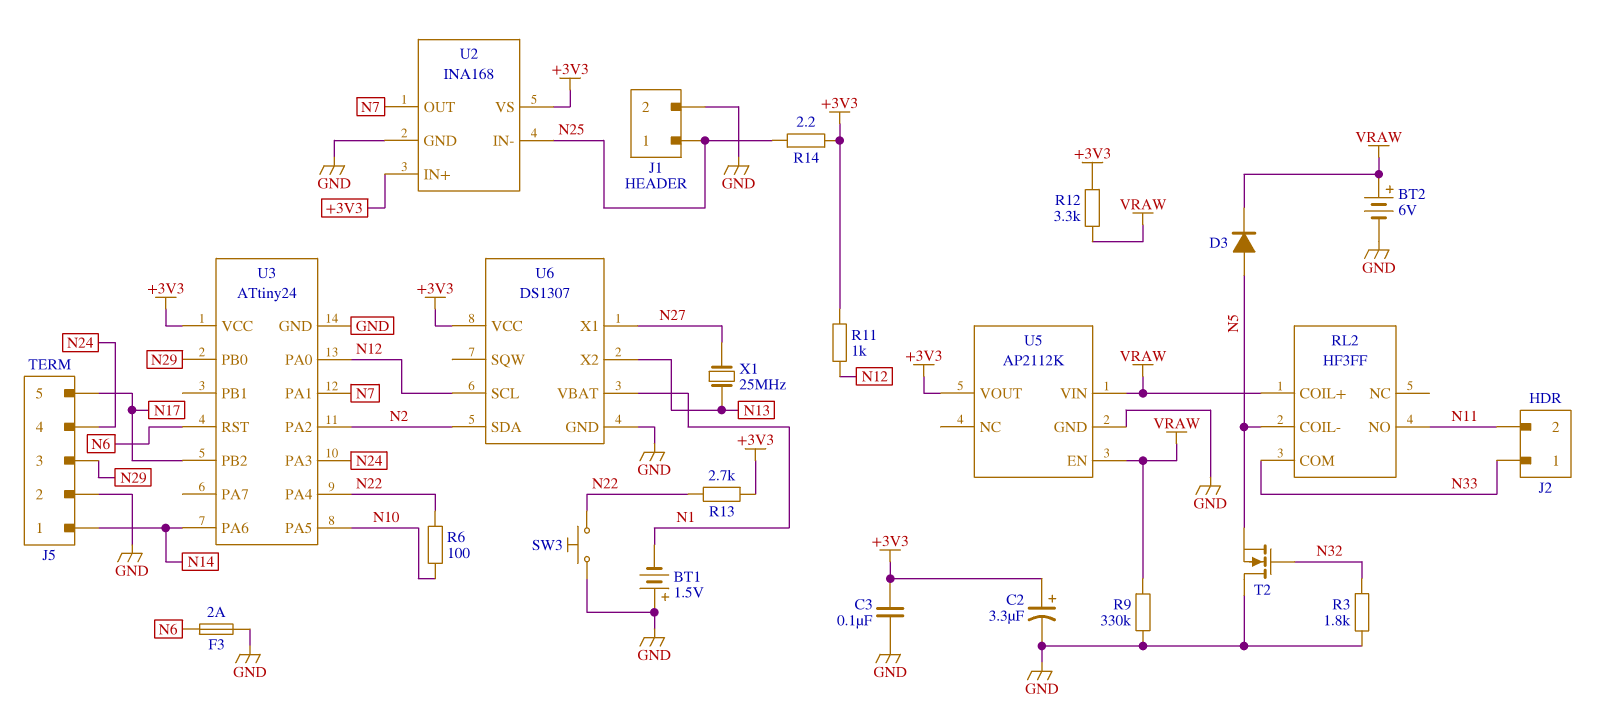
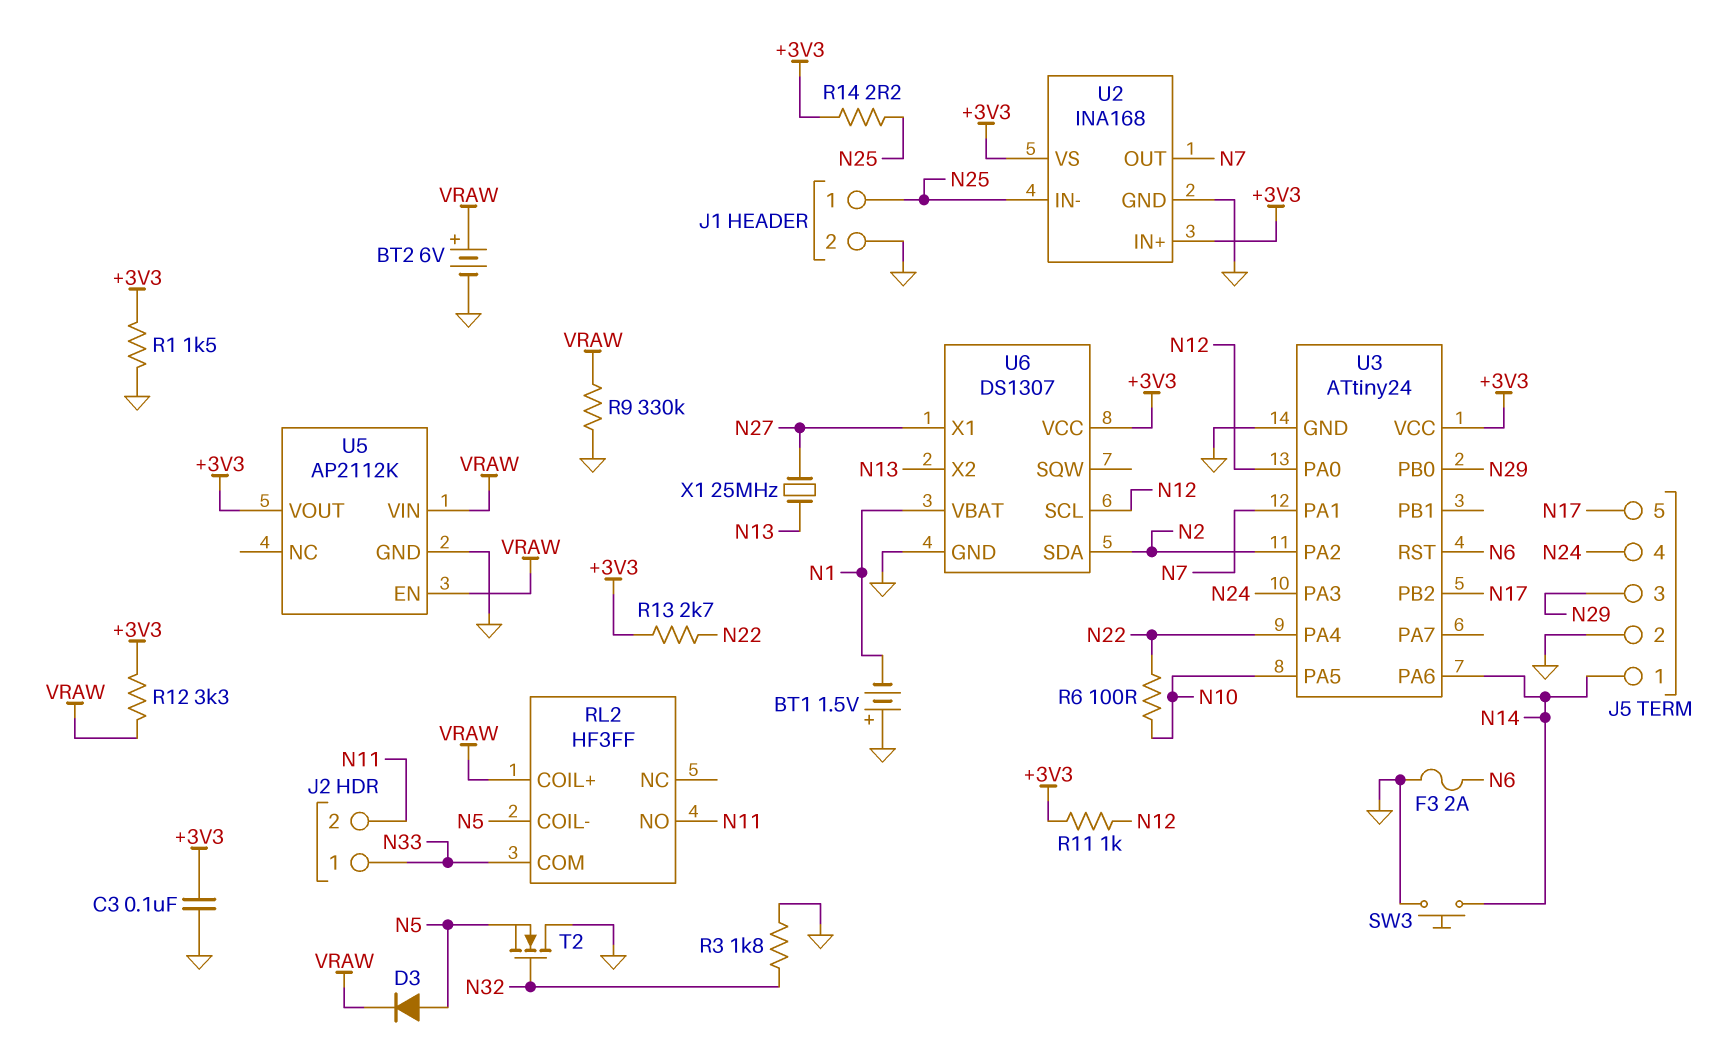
C2: 3.3uF (plus +3V3, minus GND) -> none
R1: none -> 1.5k (+3V3, GND)
SW3: button (GND, N22) -> button (GND, N14)

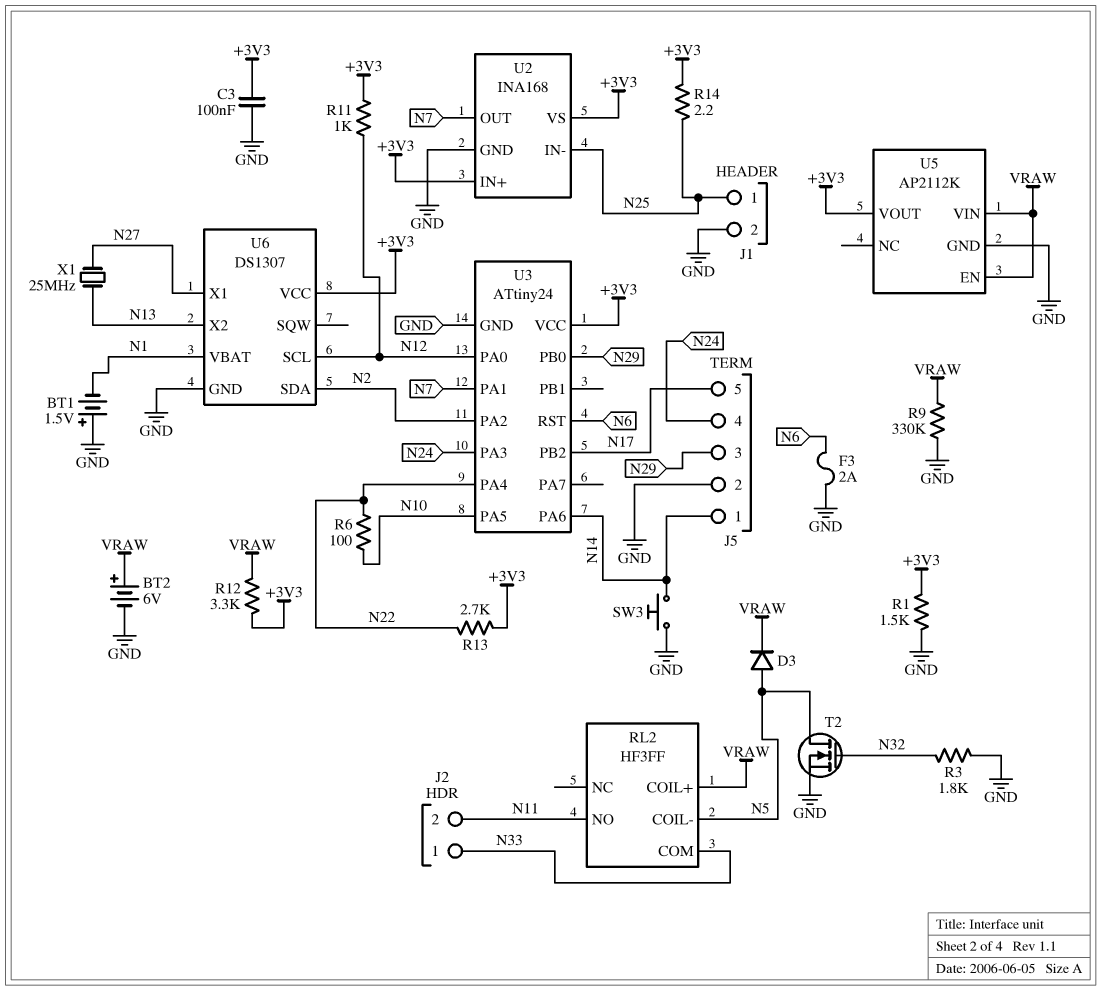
T2: NMOS (G N32, D GND, S N5) -> NMOS (G N32, D N5, S GND)

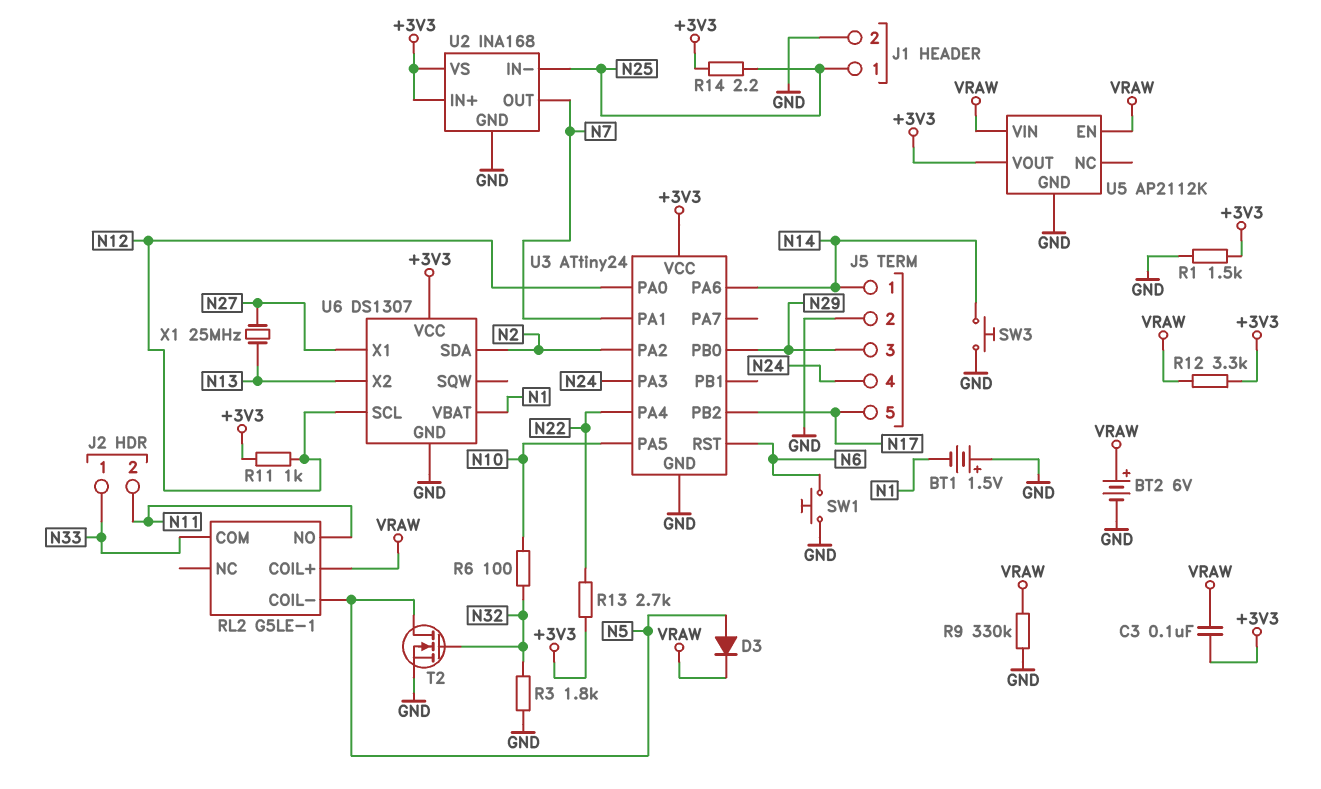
C3: 100nF (+3V3, GND) -> 100nF (+3V3, VRAW)
F3: 2A (GND, N6) -> none
R6: 100 (N10, N22) -> 100 (N10, N32)
RL2: HF3FF -> G5LE-1
SW1: none -> button (GND, N6)

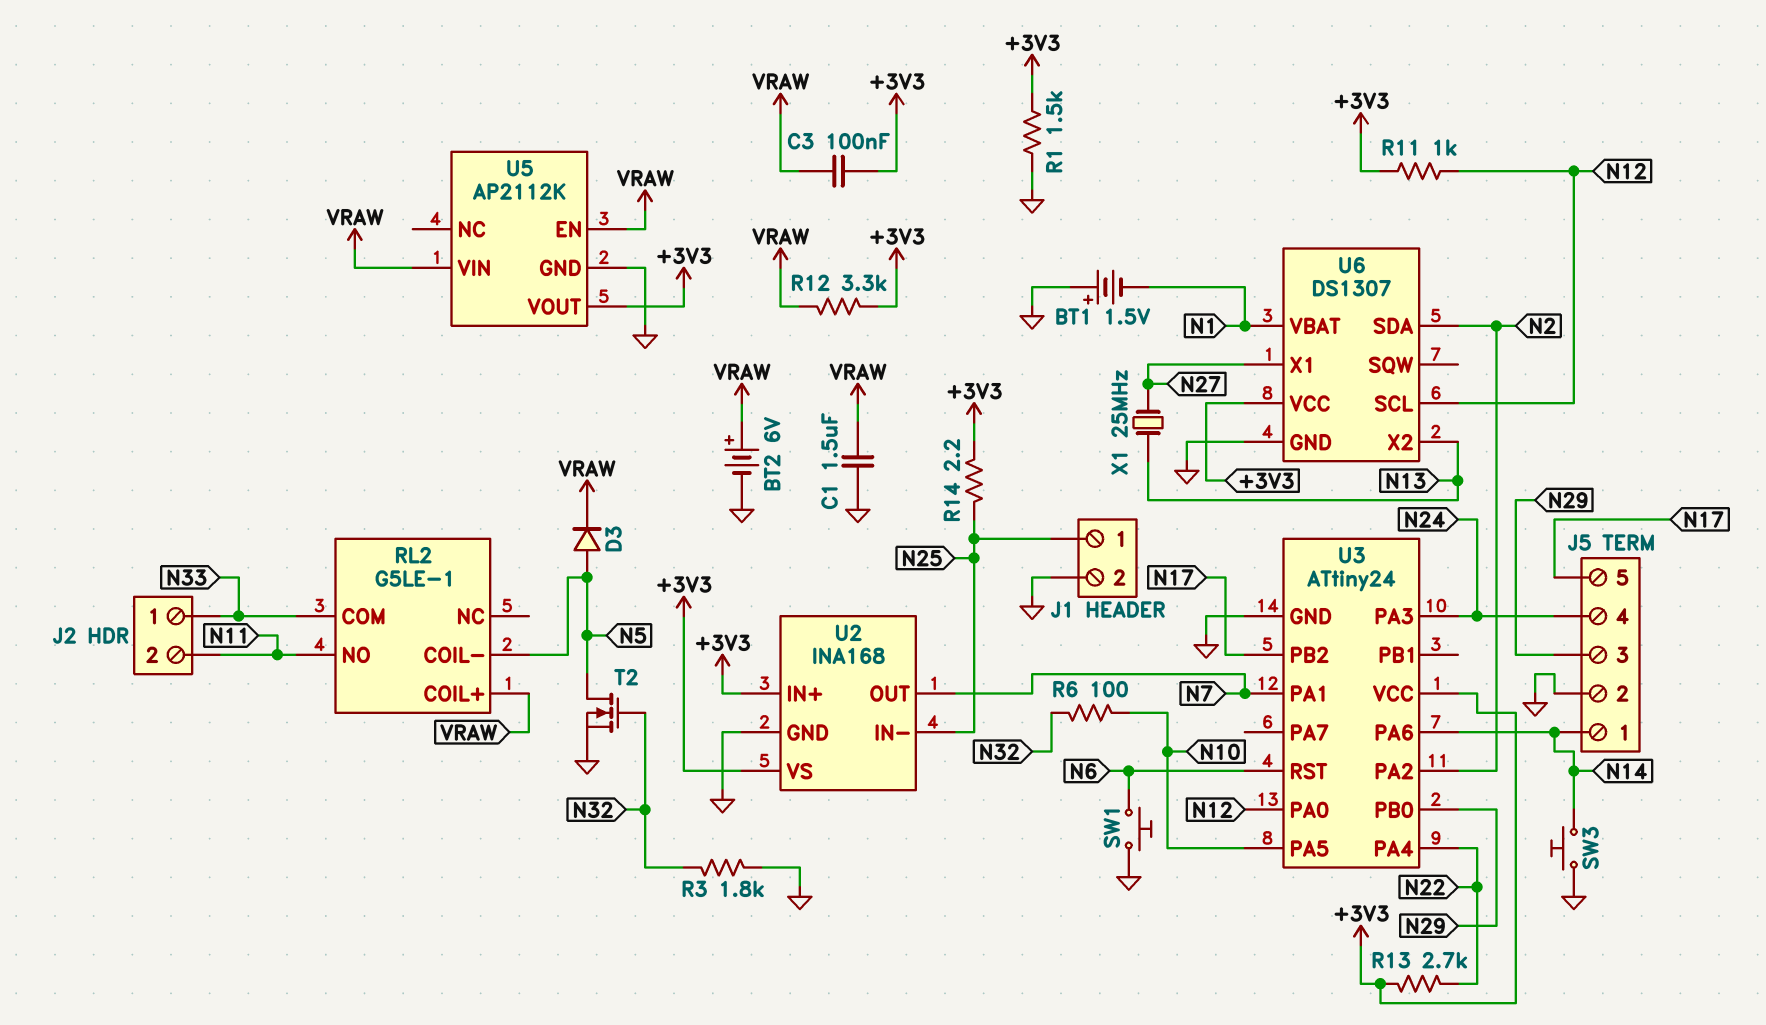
C1: none -> 1.5uF (GND, VRAW)
R9: 330k (GND, VRAW) -> none

